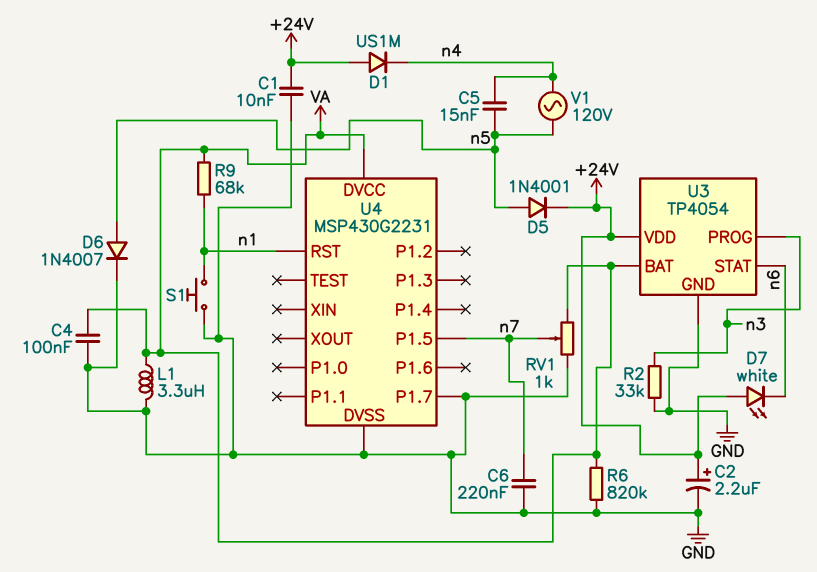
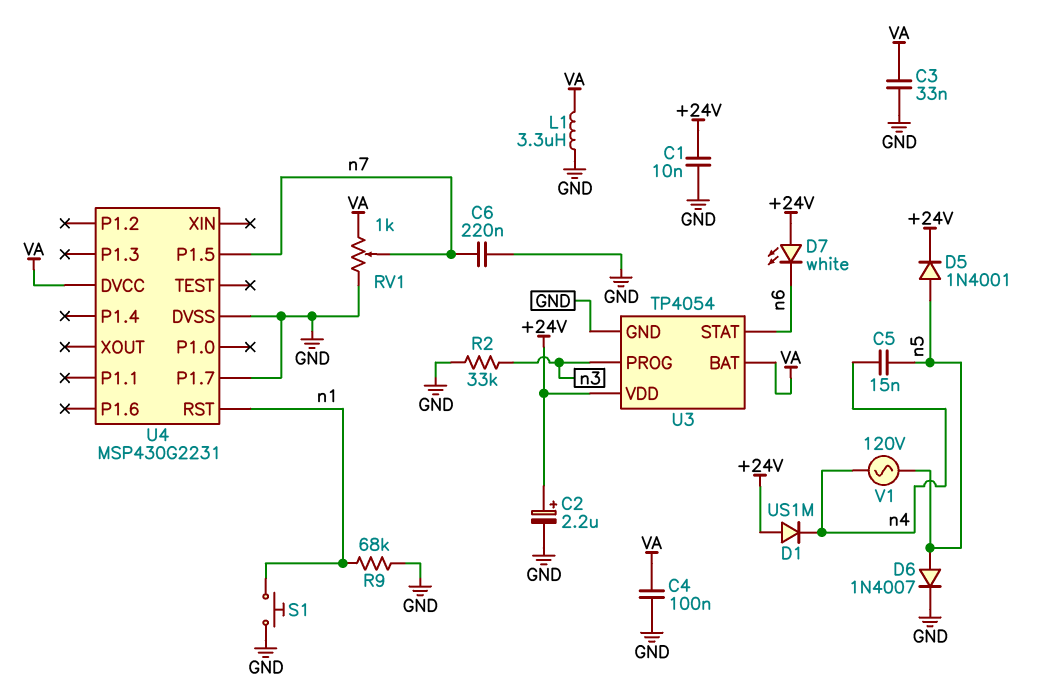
C3: none -> 33nF (GND, VA)
R6: 820k (GND, VA) -> none
R9: 68k (VA, n1) -> 68k (GND, n1)

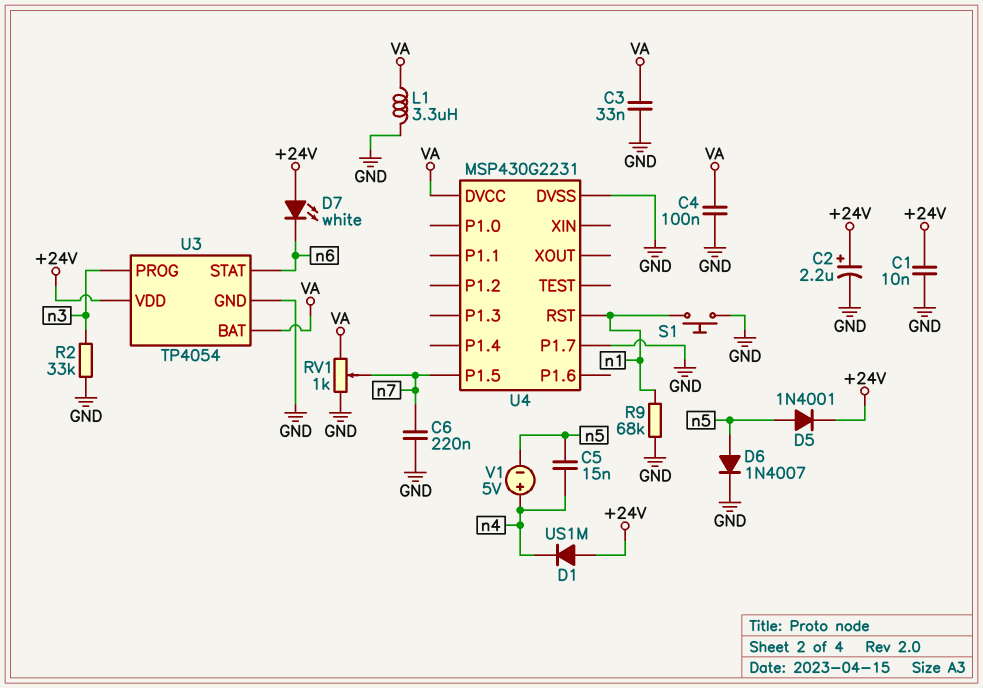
V1: AC 120V (n4, n5) -> 5V (plus n4, minus n5)

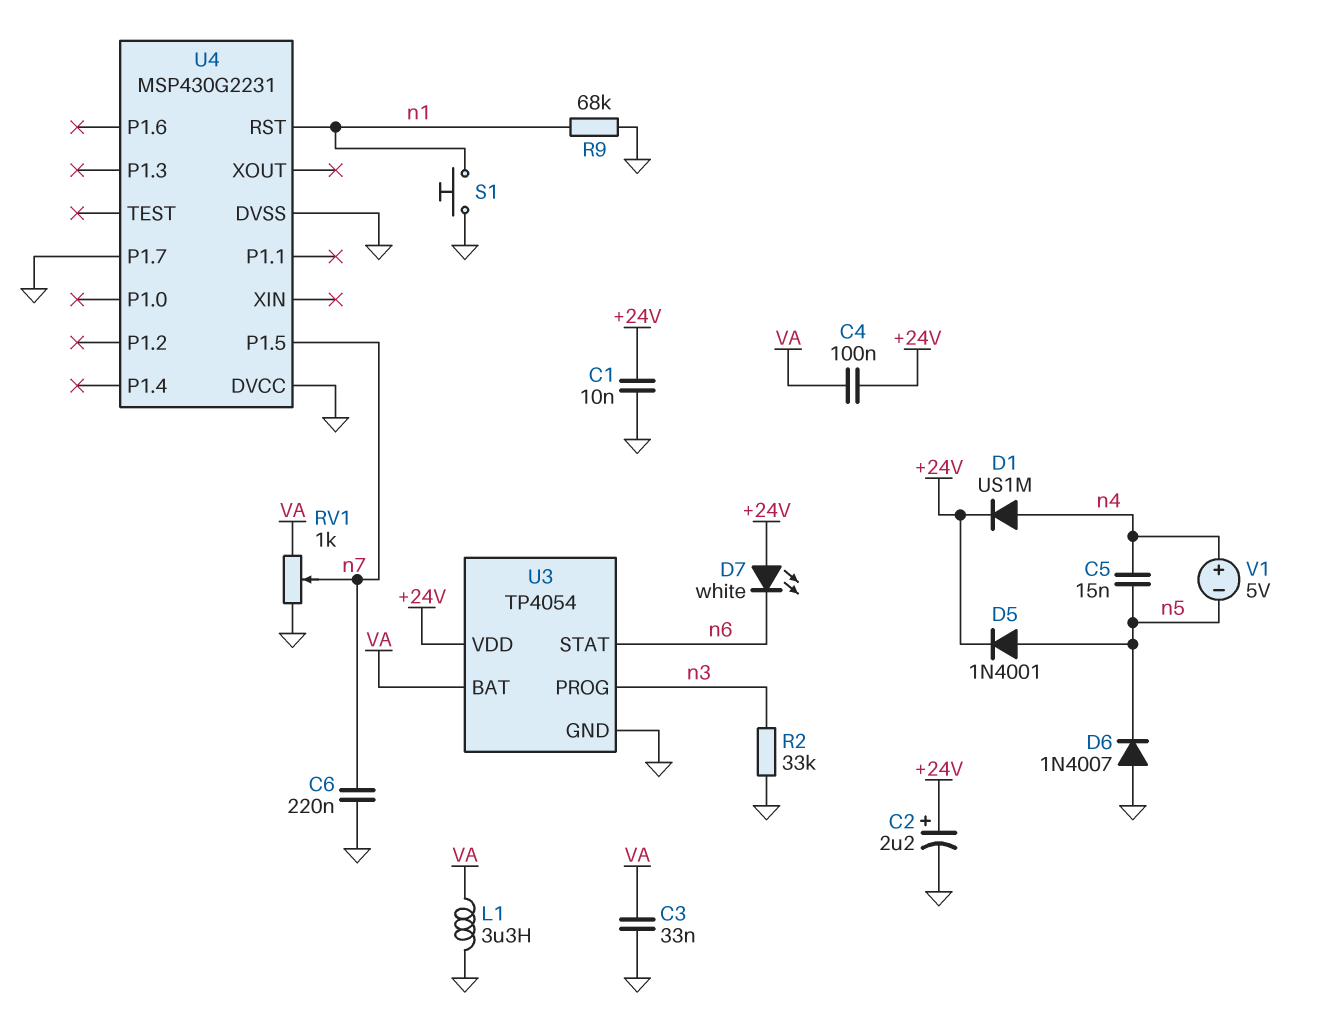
C4: 100nF (GND, VA) -> 100nF (+24V, VA)
D1: diode US1M (A +24V, K n4) -> diode US1M (A n4, K +24V)
D6: diode 1N4007 (A n5, K GND) -> diode 1N4007 (A GND, K n5)
U4 pin DVCC: VA -> GND

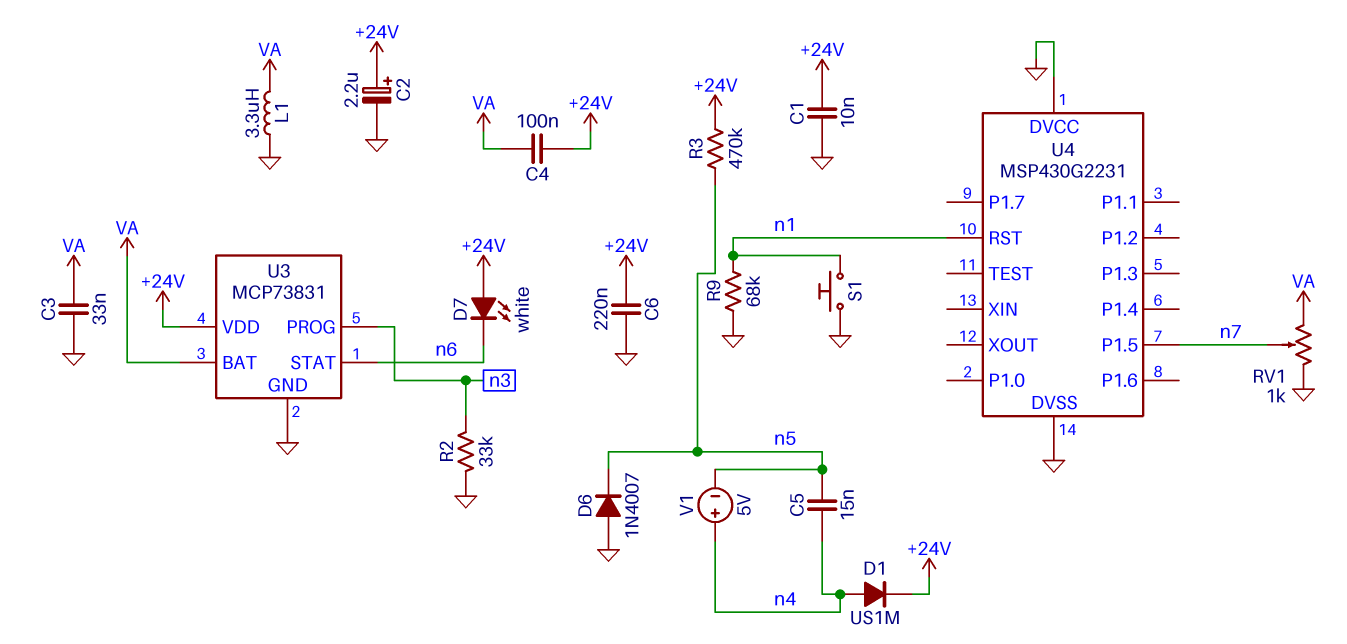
C6: 220nF (GND, n7) -> 220nF (+24V, GND)
D5: diode 1N4001 (A n5, K +24V) -> none
R3: none -> 470k (+24V, n5)
U3: TP4054 -> MCP73831
U4 pin P1.7: GND -> none

